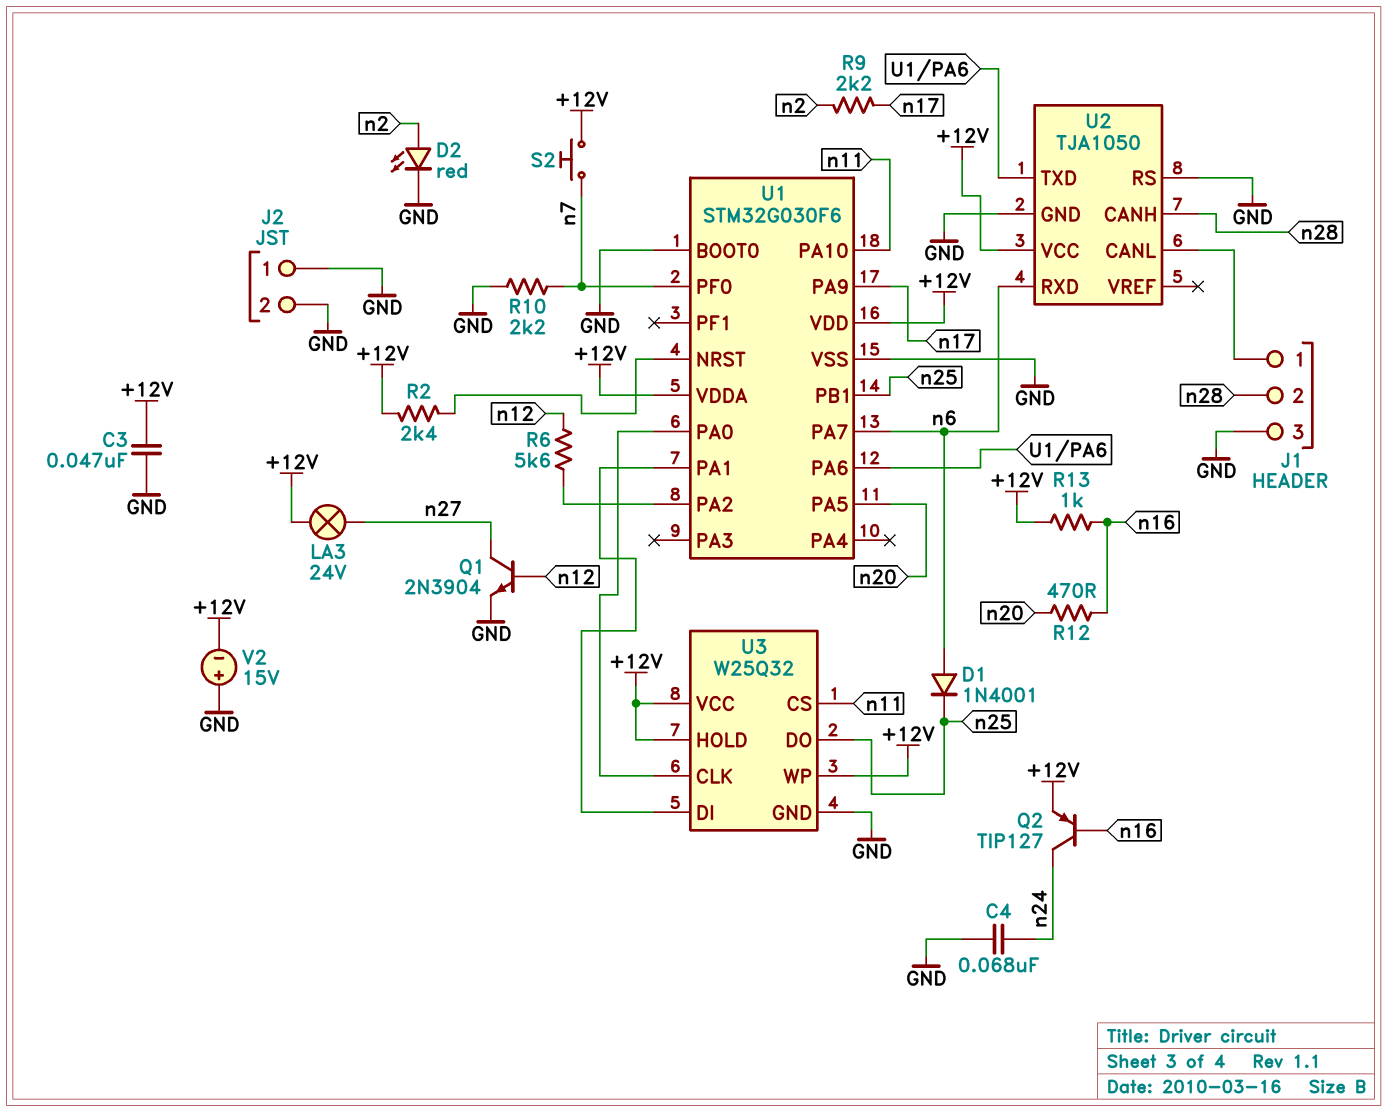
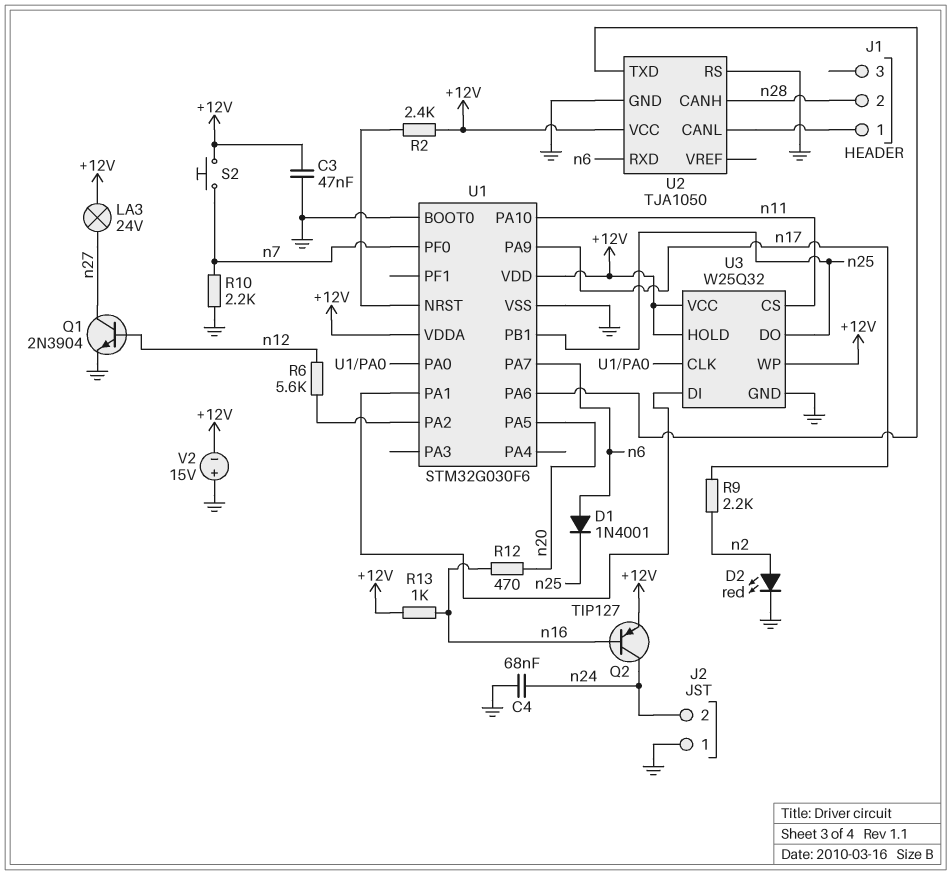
J1 pin 3: GND -> none
J2 pin 2: GND -> n24

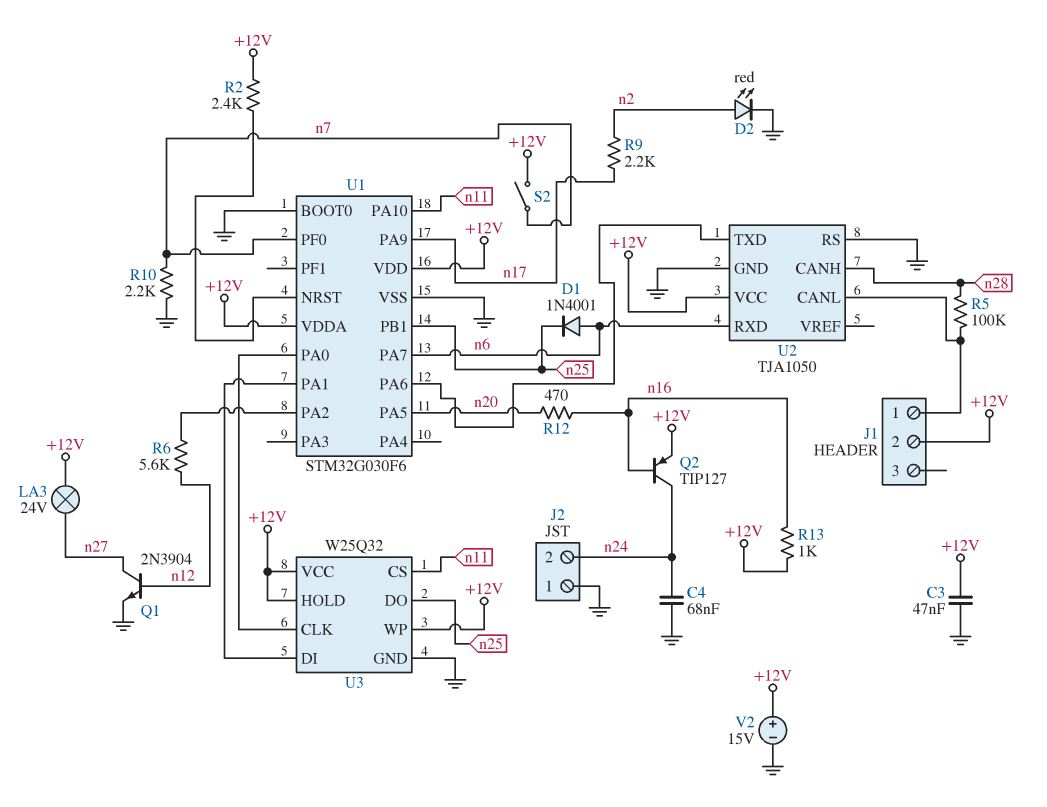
J1 pin 2: n28 -> +12V
R5: none -> 100k (J1/1, n28)
S2: button (+12V, n7) -> switch (+12V, n7)
V2: 15V (plus GND, minus +12V) -> 15V (plus +12V, minus GND)

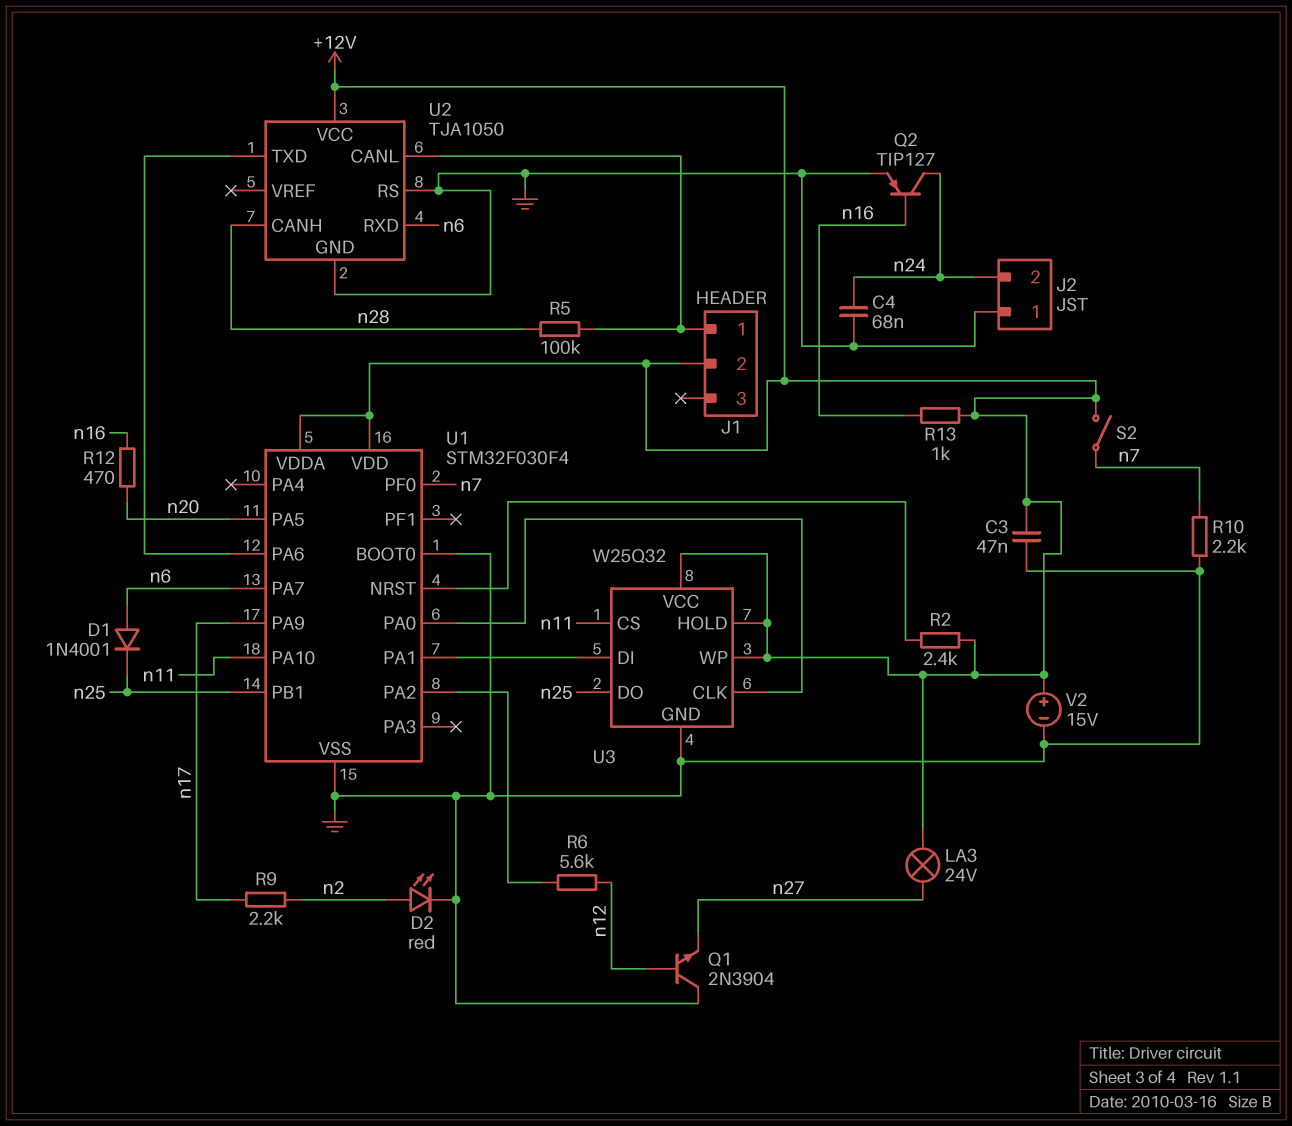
Q1: NPN 2N3904 (B n12, C n27, E GND) -> NPN 2N3904 (B n12, C GND, E n27)
Q2: PNP TIP127 (B n16, C n24, E +12V) -> PNP TIP127 (B n16, C n24, E GND)
U1: STM32G030F6 -> STM32F030F4

